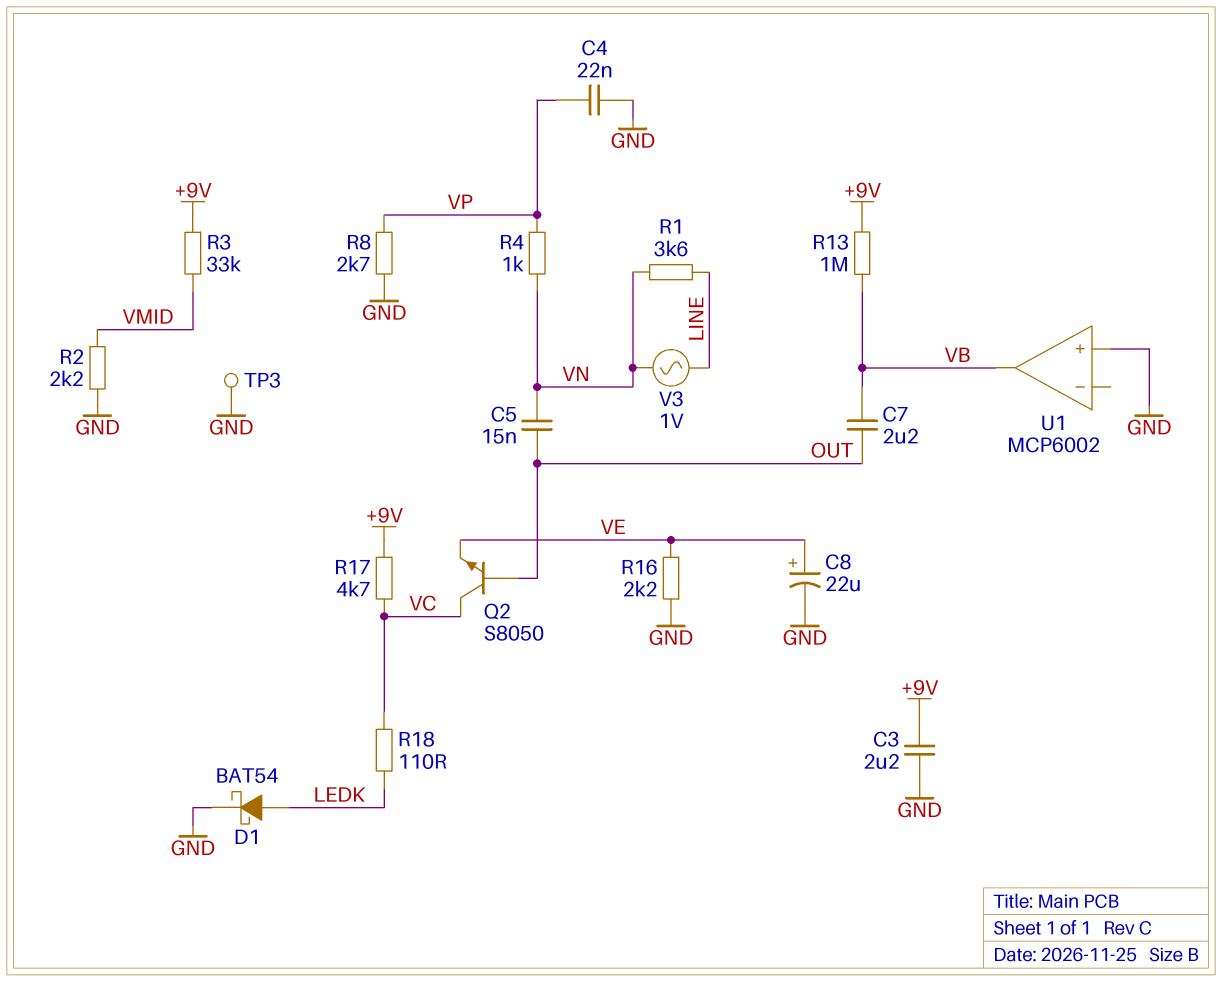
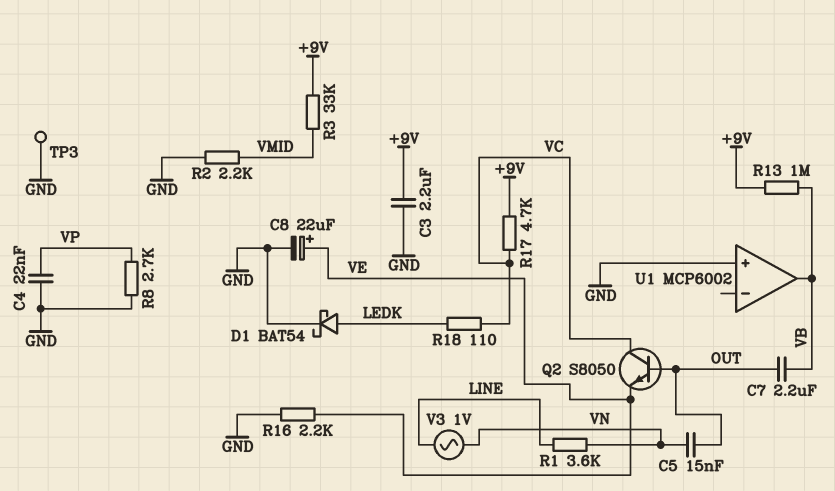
R4: 1k (VN, VP) -> none

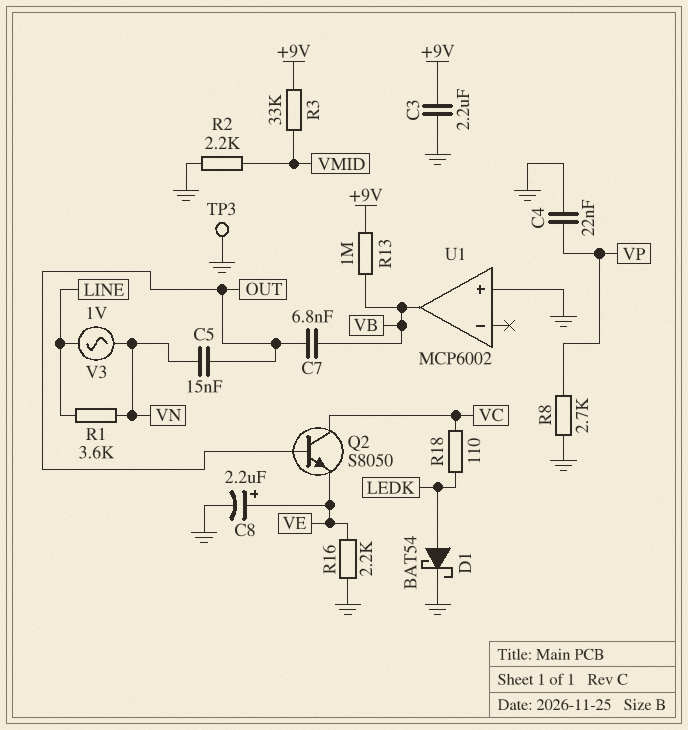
C7: 2.2uF (OUT, VB) -> 6.8nF (OUT, VB)
C8: 22uF (plus VE, minus GND) -> 2.2uF (plus VE, minus GND)
R17: 4.7k (+9V, VC) -> none

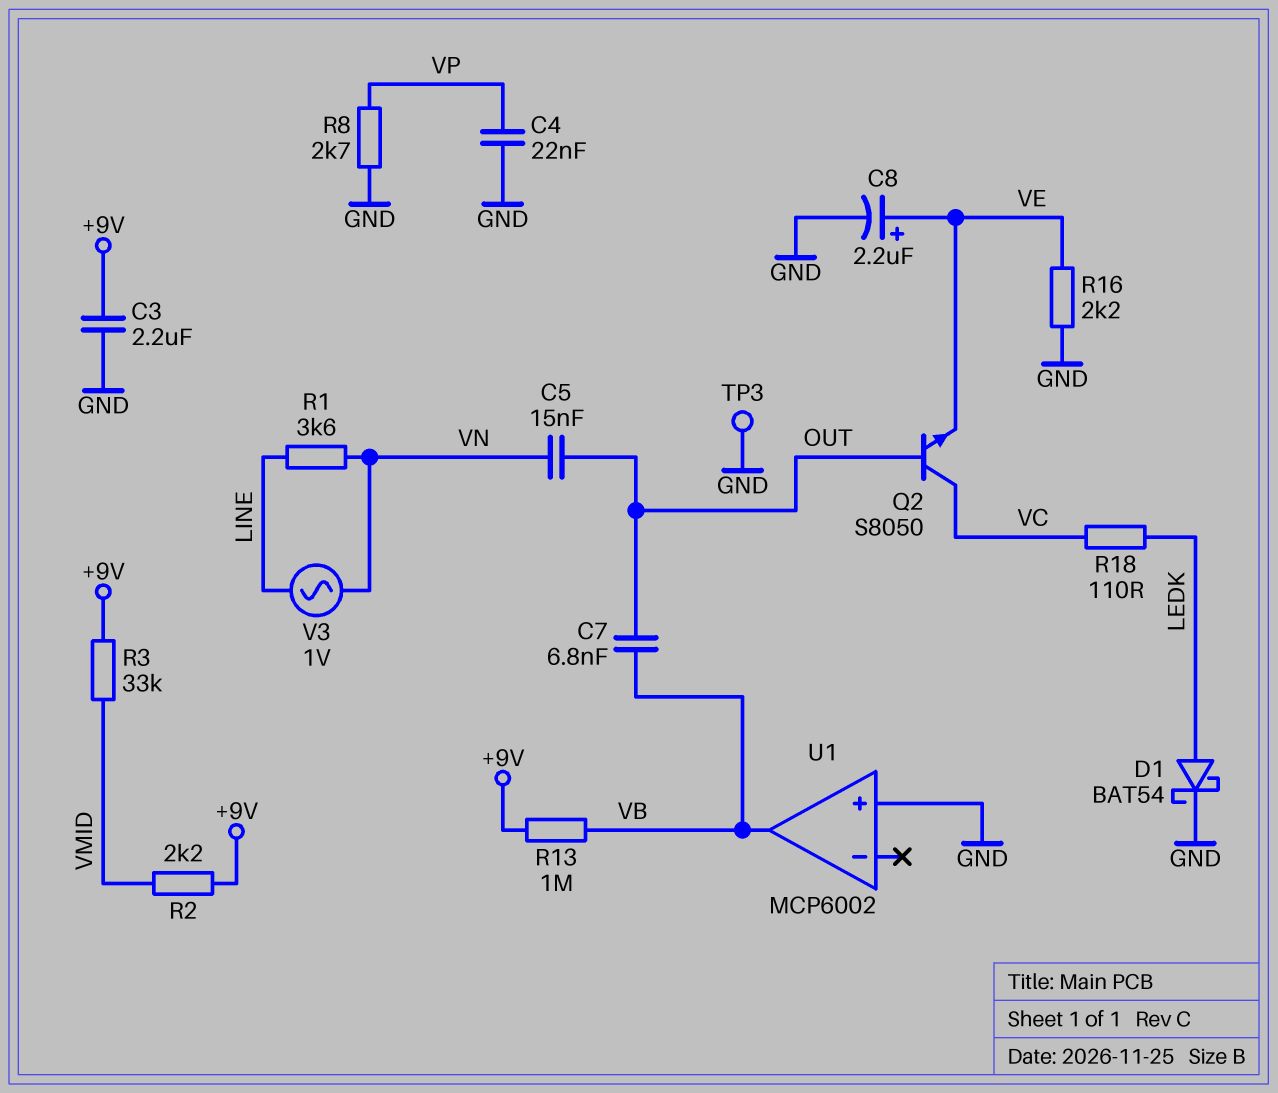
R2: 2.2k (GND, VMID) -> 2.2k (+9V, VMID)

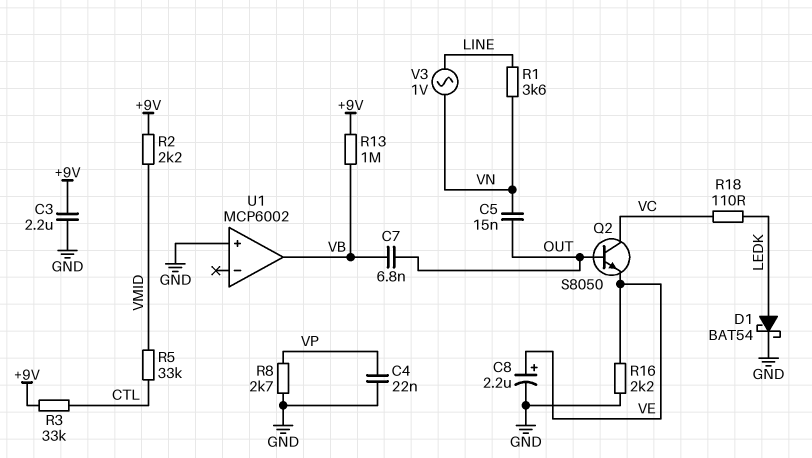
R3: 33k (+9V, VMID) -> 33k (+9V, CTL)
R5: none -> 33k (CTL, VMID)
TP3: test point (GND) -> none

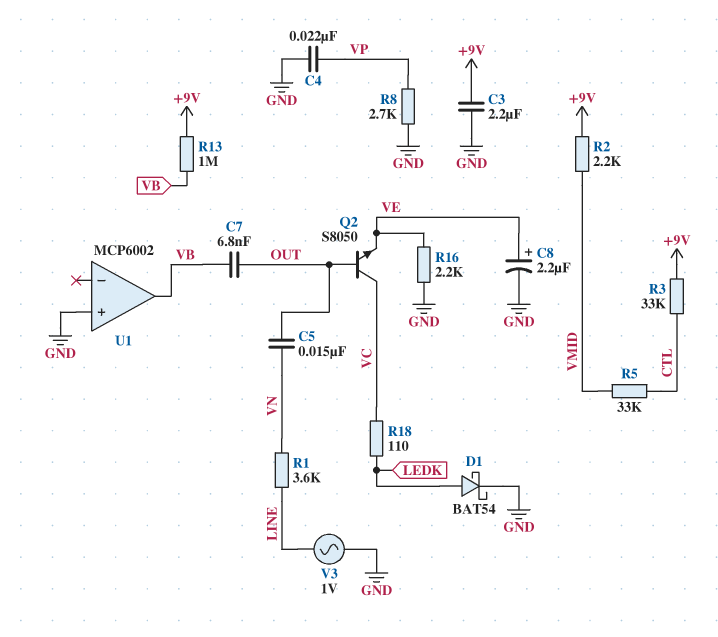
V3: AC 1V (LINE, VN) -> AC 1V (GND, LINE)

